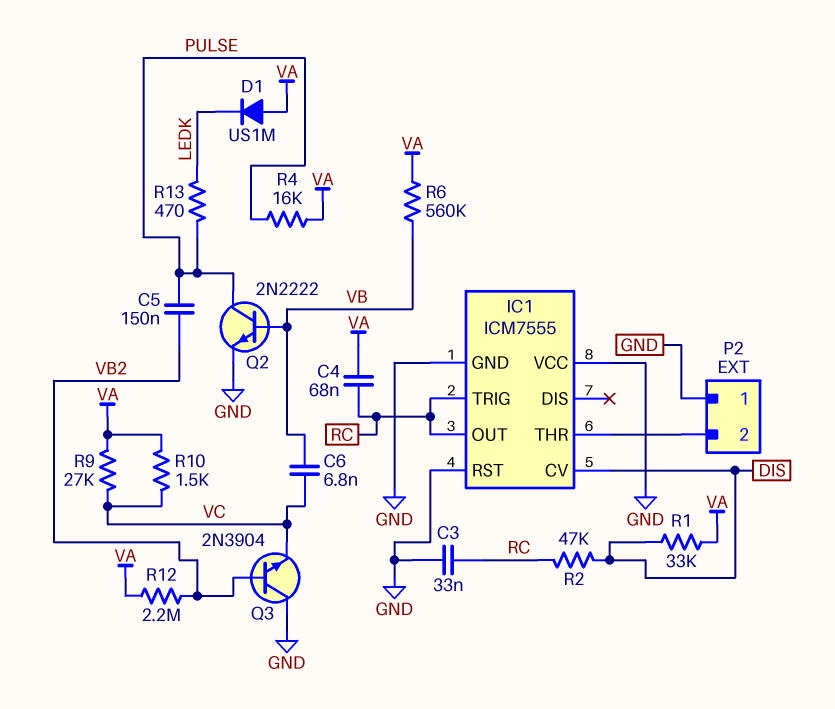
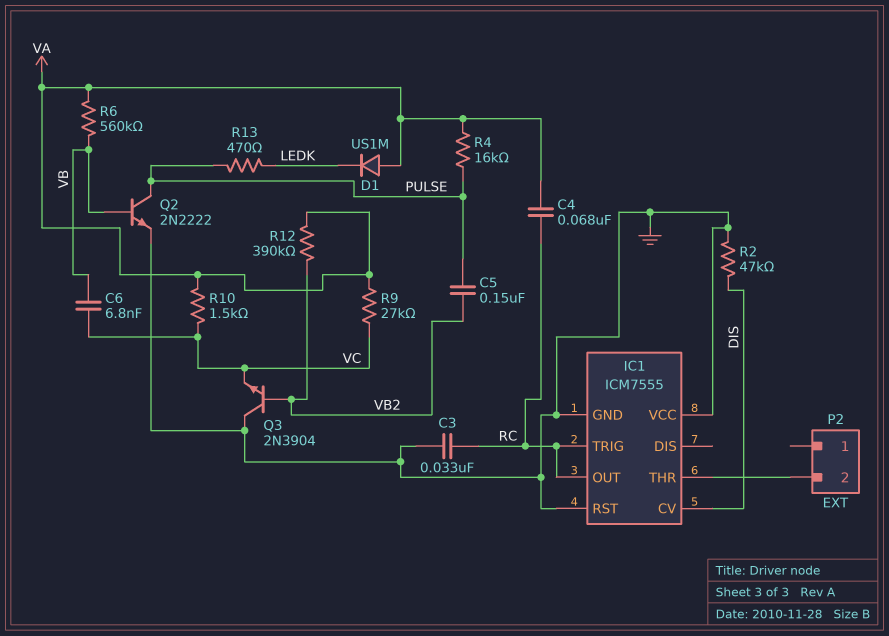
P2 pin 1: GND -> none
R1: 33k (DIS, VA) -> none
R2: 47k (DIS, RC) -> 47k (DIS, GND)
R12: 2.2M (VA, VB2) -> 390k (VA, VB2)

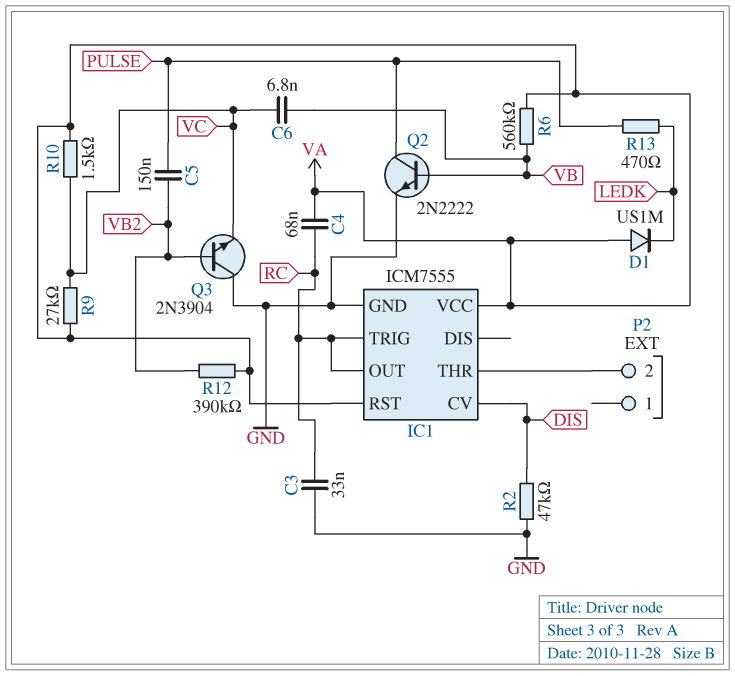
IC1 pin RST: GND -> VA
IC1 pin VCC: GND -> VA
R4: 16k (PULSE, VA) -> none

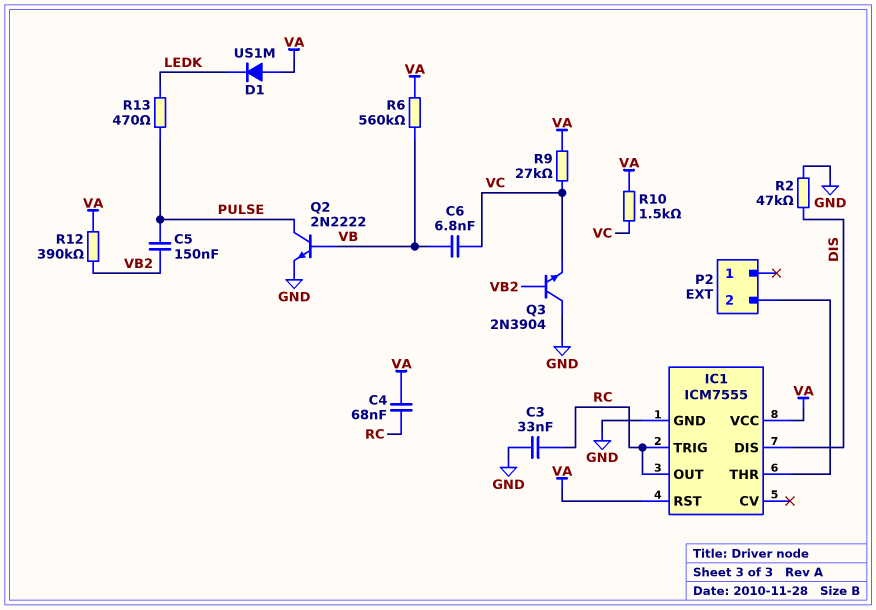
IC1 pin CV: DIS -> none
IC1 pin DIS: none -> DIS

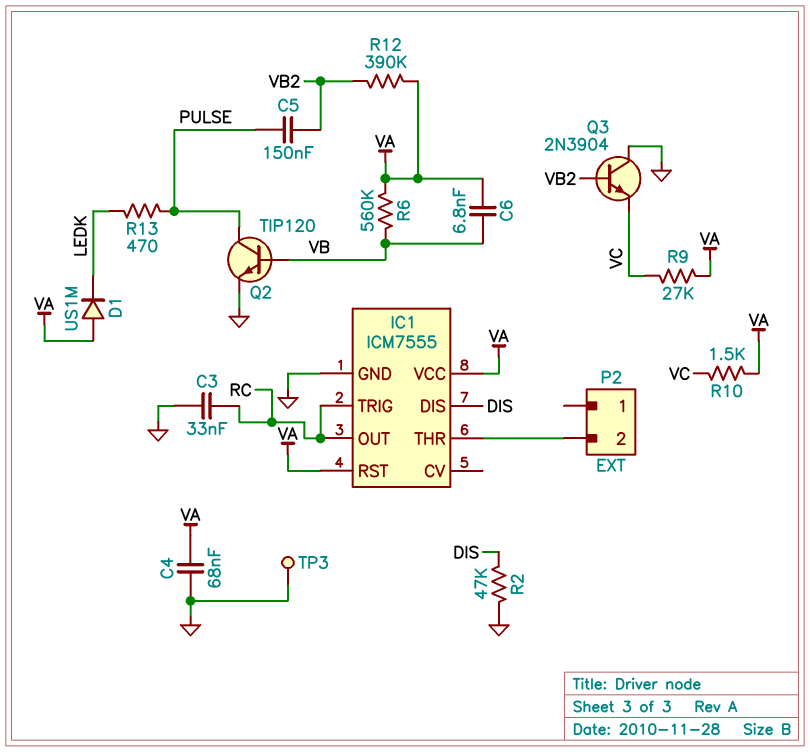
C4: 68nF (RC, VA) -> 68nF (GND, VA)
C6: 6.8nF (VB, VC) -> 6.8nF (VA, VB)
Q2: NPN 2N2222 (B VB, C PULSE, E GND) -> NPN TIP120 (B VB, C PULSE, E GND)
TP3: none -> test point (GND)

